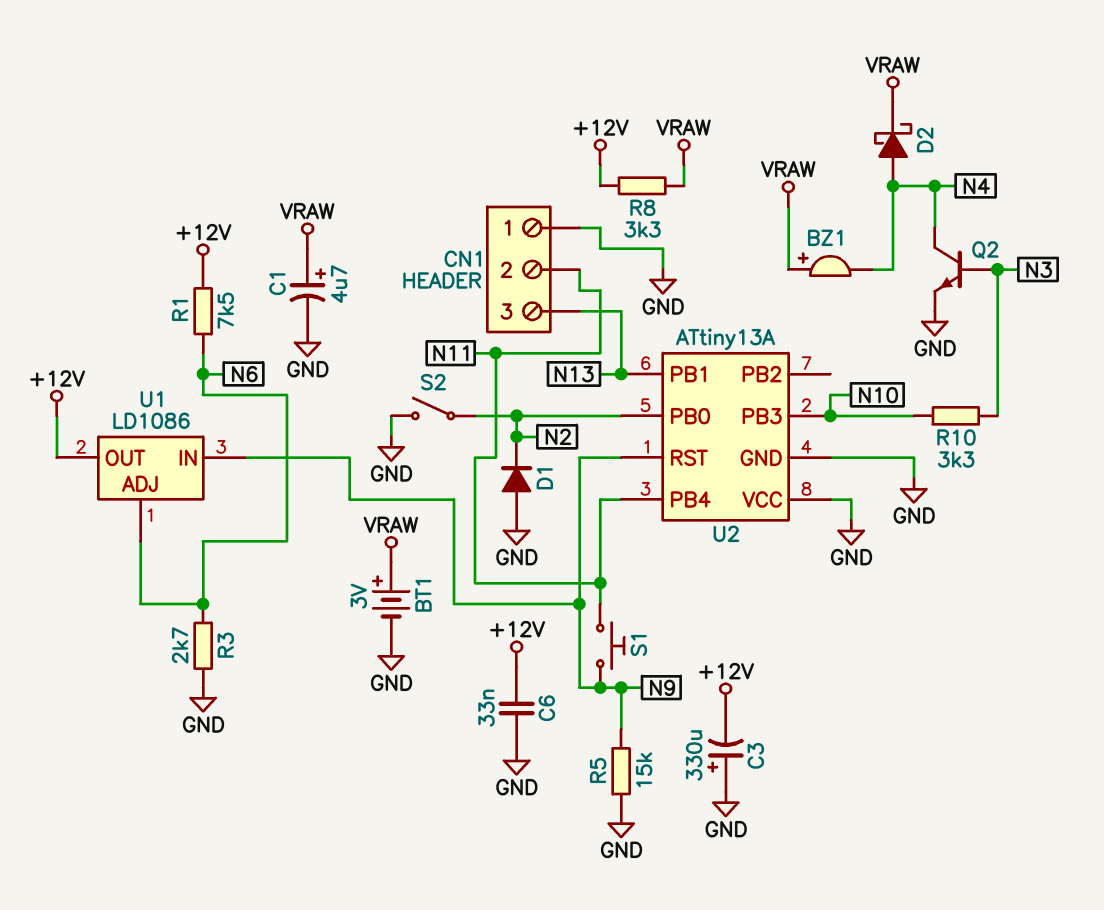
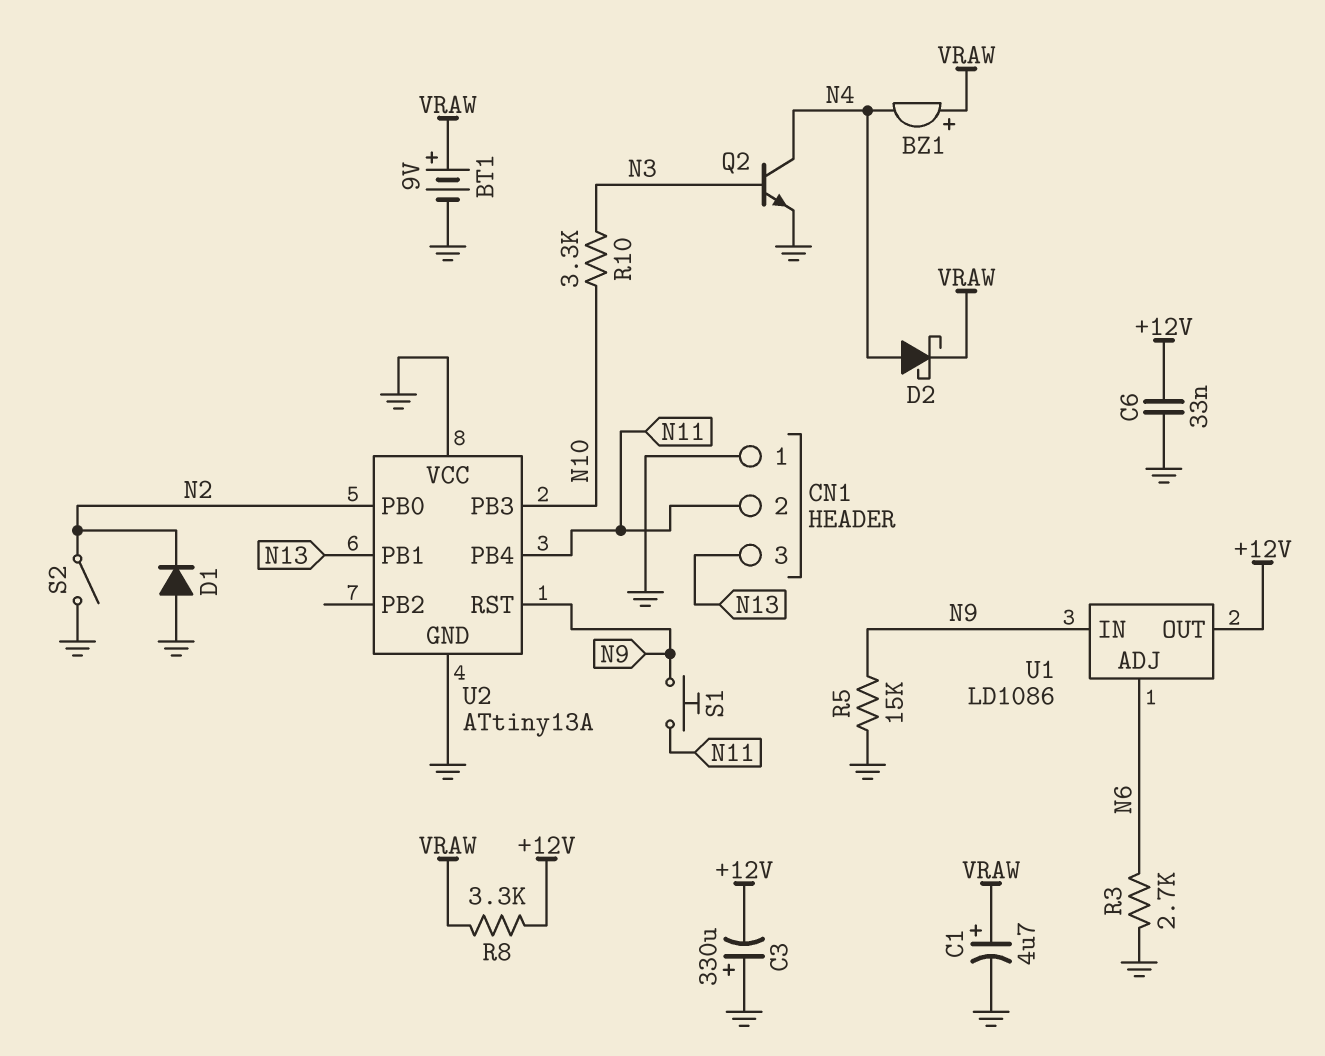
BT1: 3V (plus VRAW, minus GND) -> 9V (plus VRAW, minus GND)
R1: 7.5k (+12V, N6) -> none

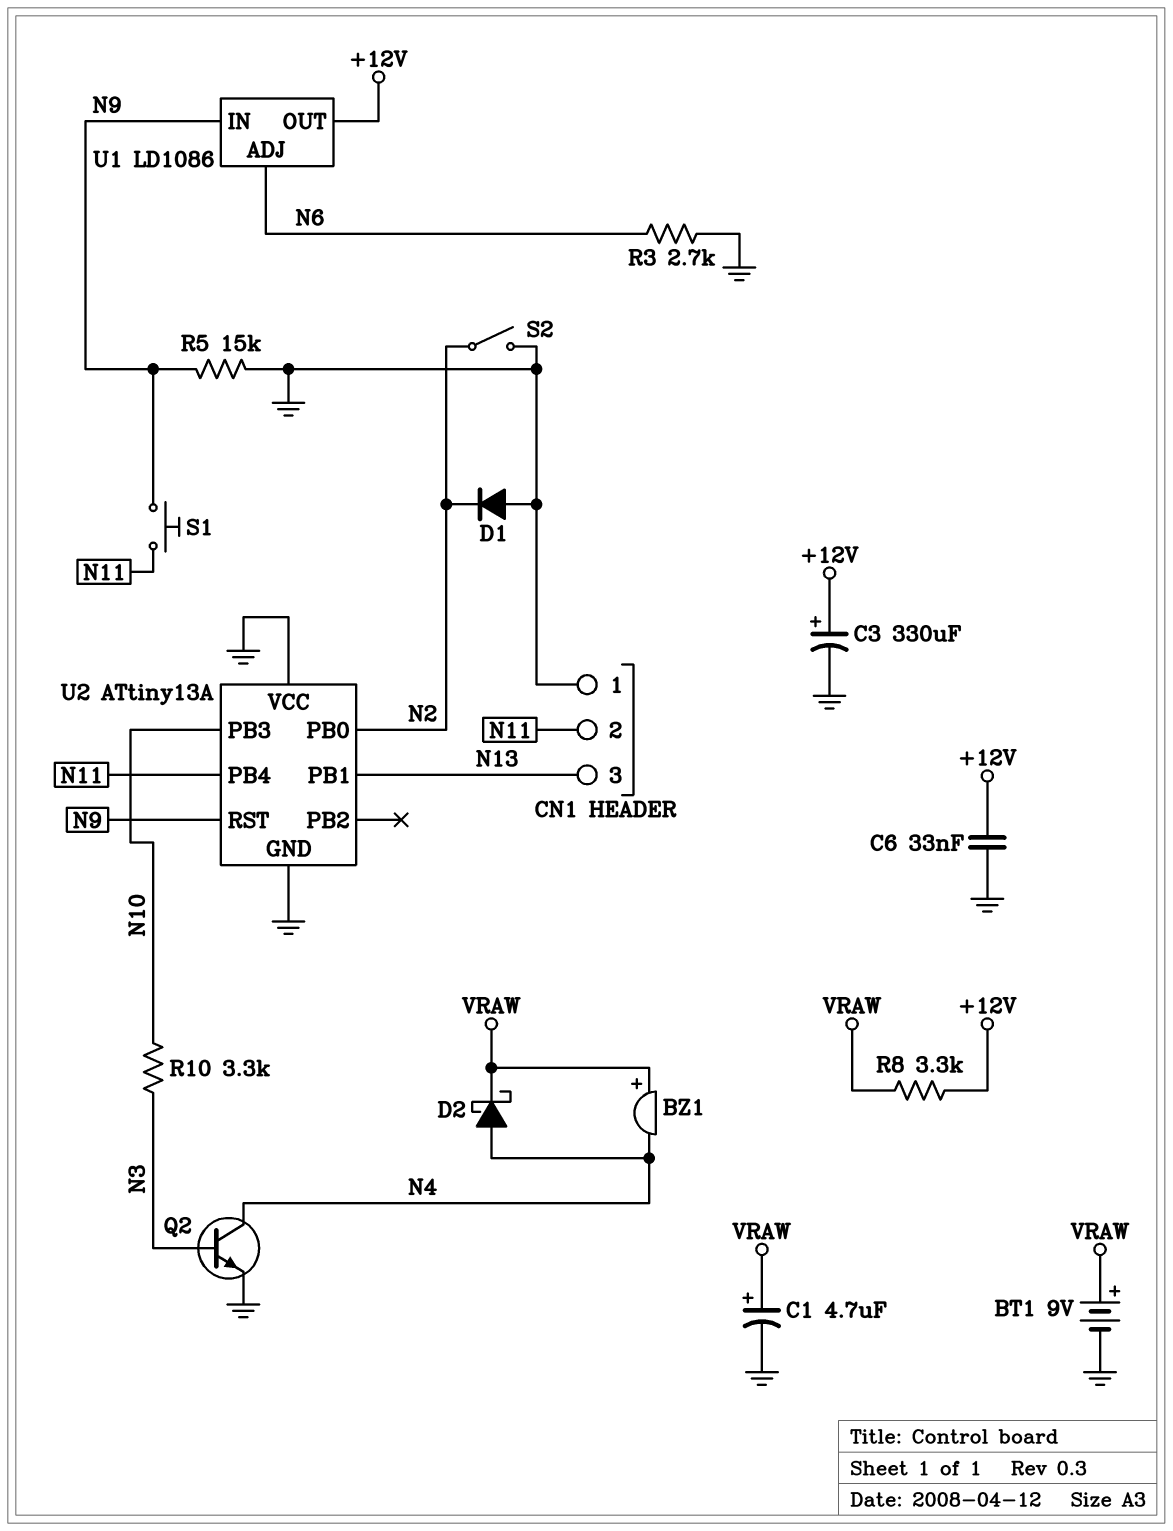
C3: 330uF (plus GND, minus +12V) -> 330uF (plus +12V, minus GND)

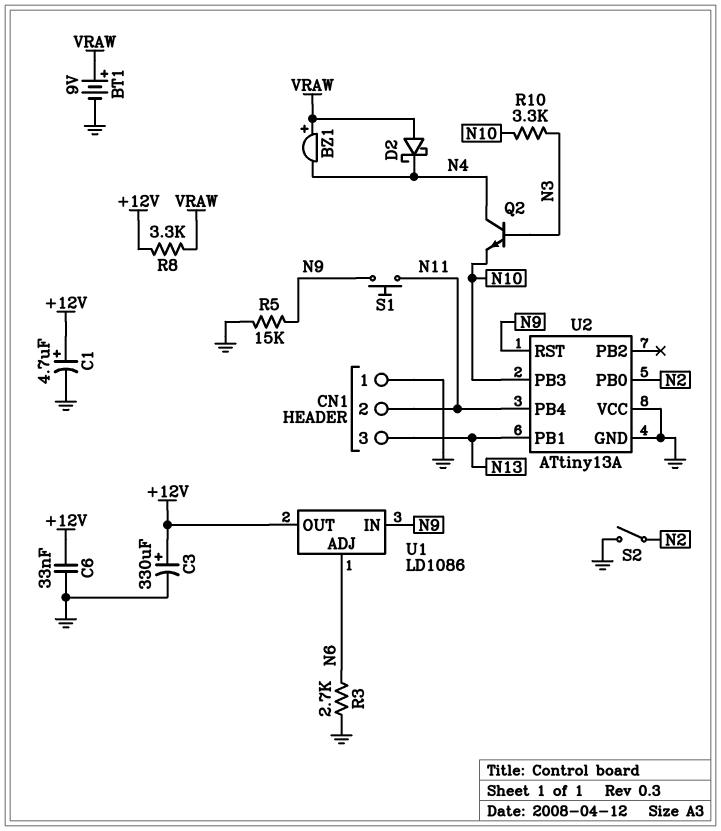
C1: 4.7uF (plus VRAW, minus GND) -> 4.7uF (plus +12V, minus GND)
D1: diode (A GND, K N2) -> none
D2: schottky (A N4, K VRAW) -> schottky (A VRAW, K N4)
Q2: NPN (B N3, C N4, E GND) -> NPN (B N3, C N4, E N10)

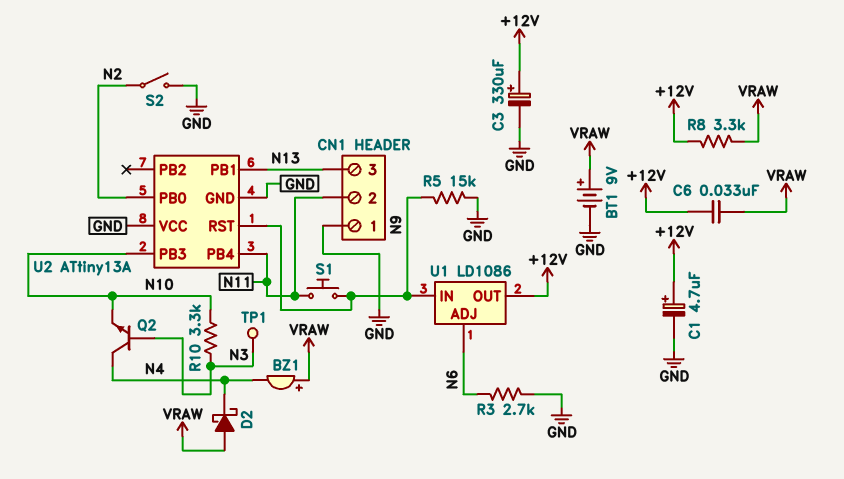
C6: 33nF (+12V, GND) -> 33nF (+12V, VRAW)
TP1: none -> test point (N3)

